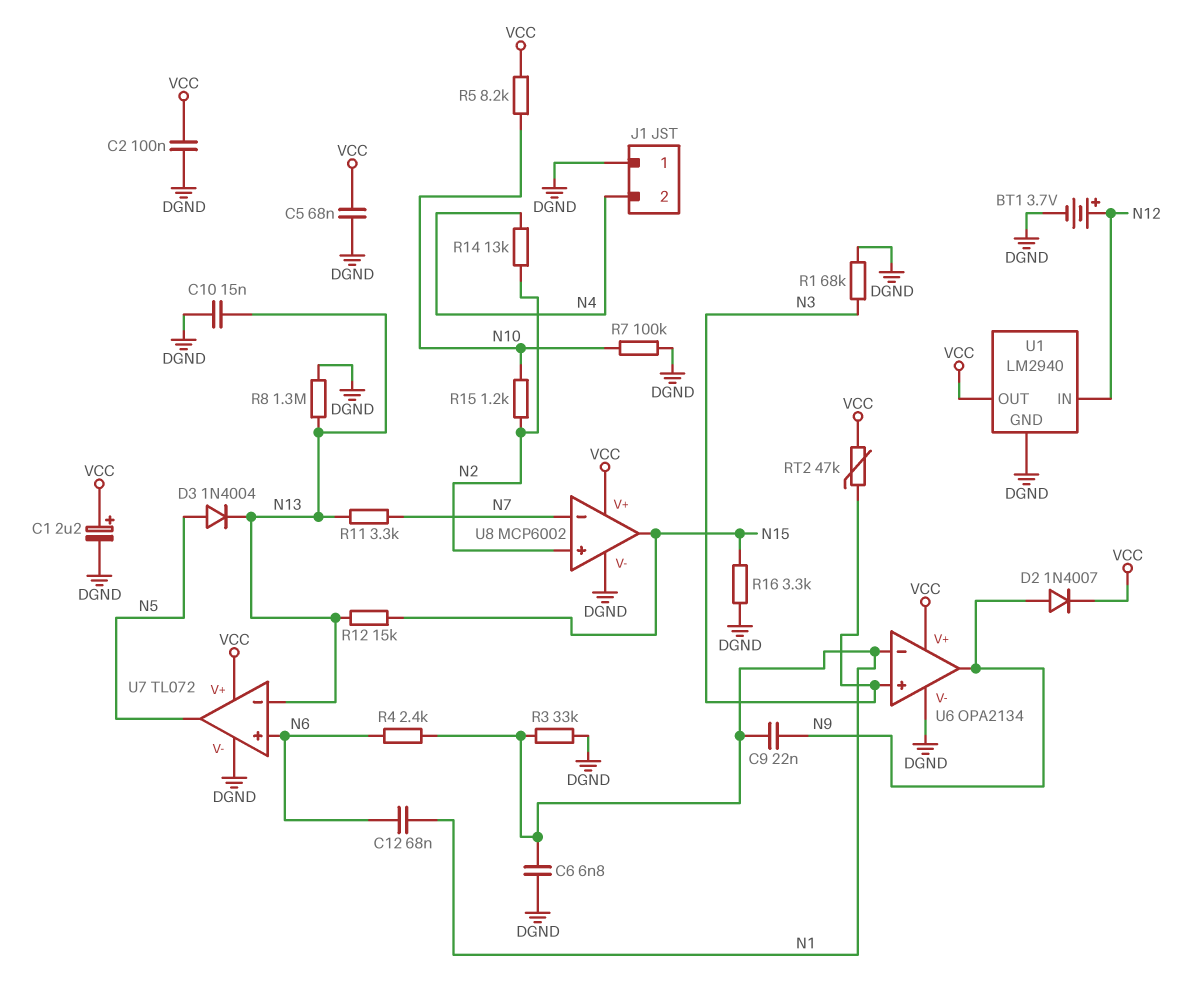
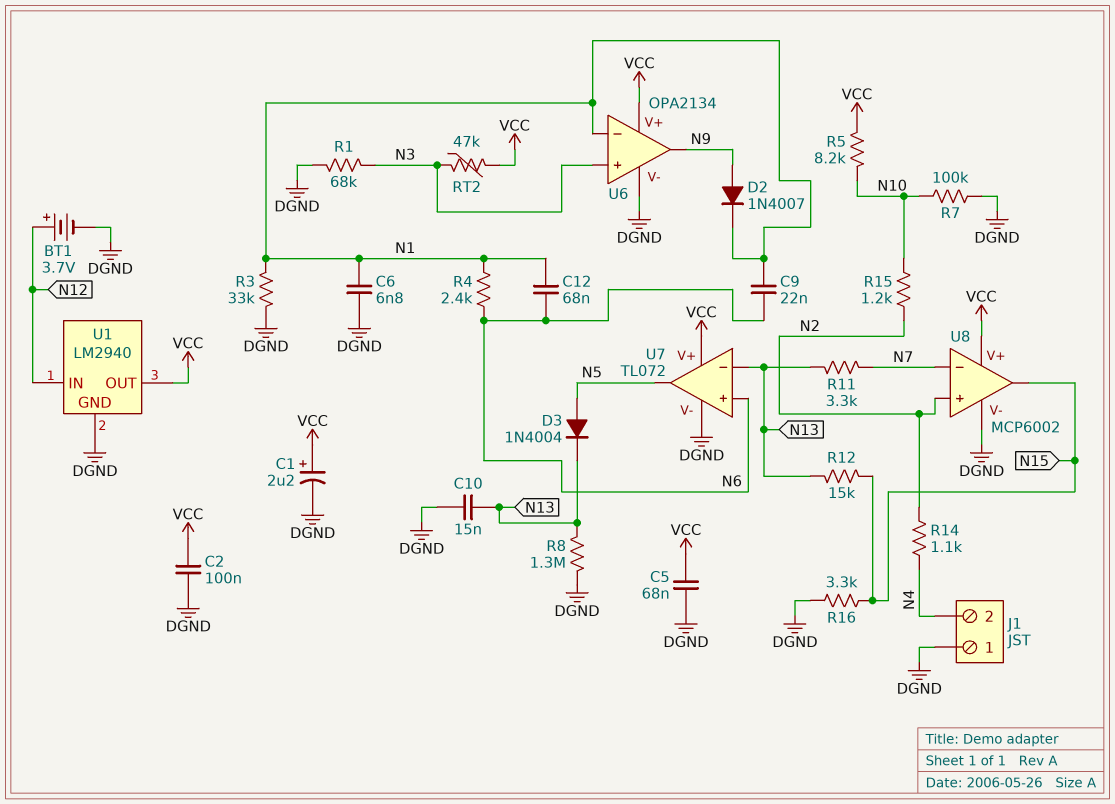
C9: 22nF (N1, N9) -> 22nF (N1, N6)
D2: diode 1N4007 (A N9, K VCC) -> diode 1N4007 (A N9, K N1)
R14: 13k (N2, N4) -> 1.1k (N2, N4)

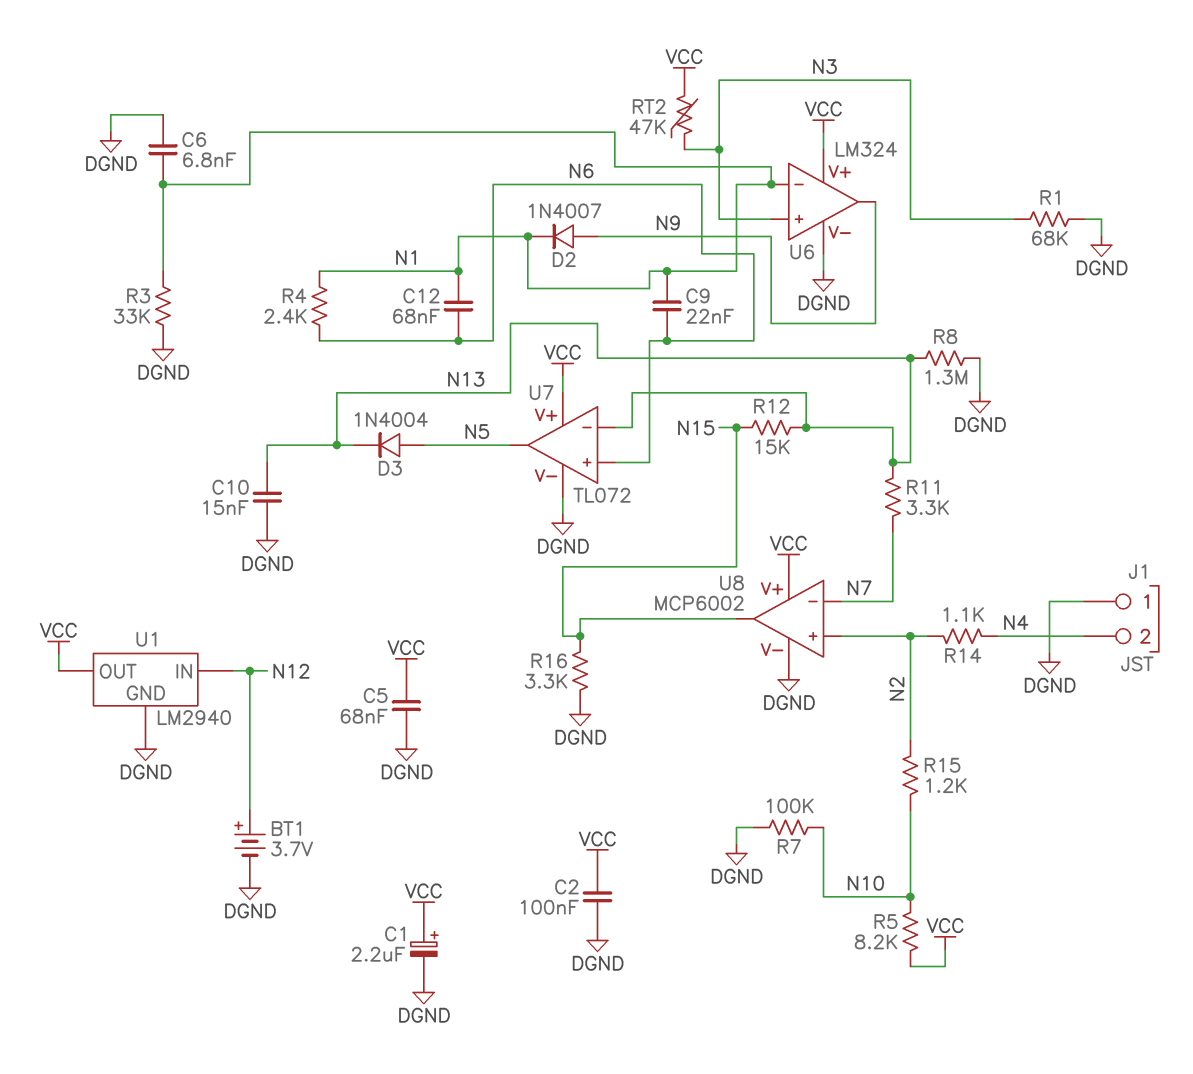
U6: OPA2134 -> LM324

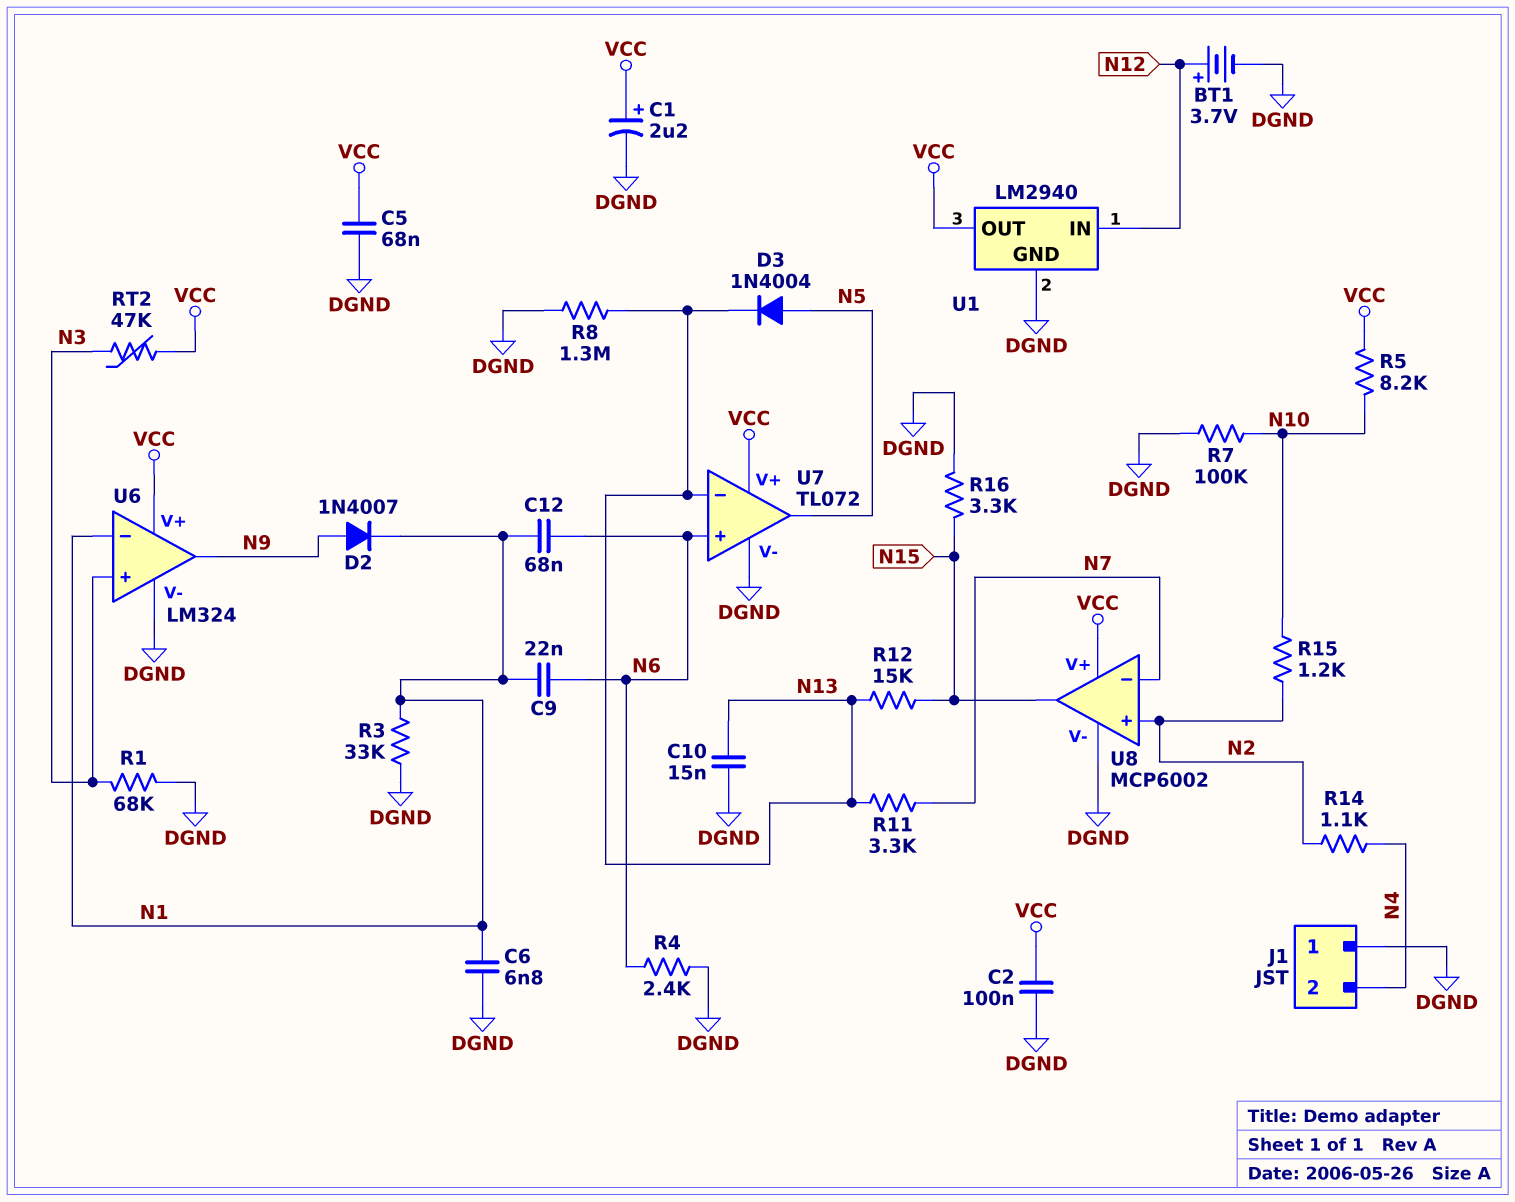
R4: 2.4k (N1, N6) -> 2.4k (DGND, N6)

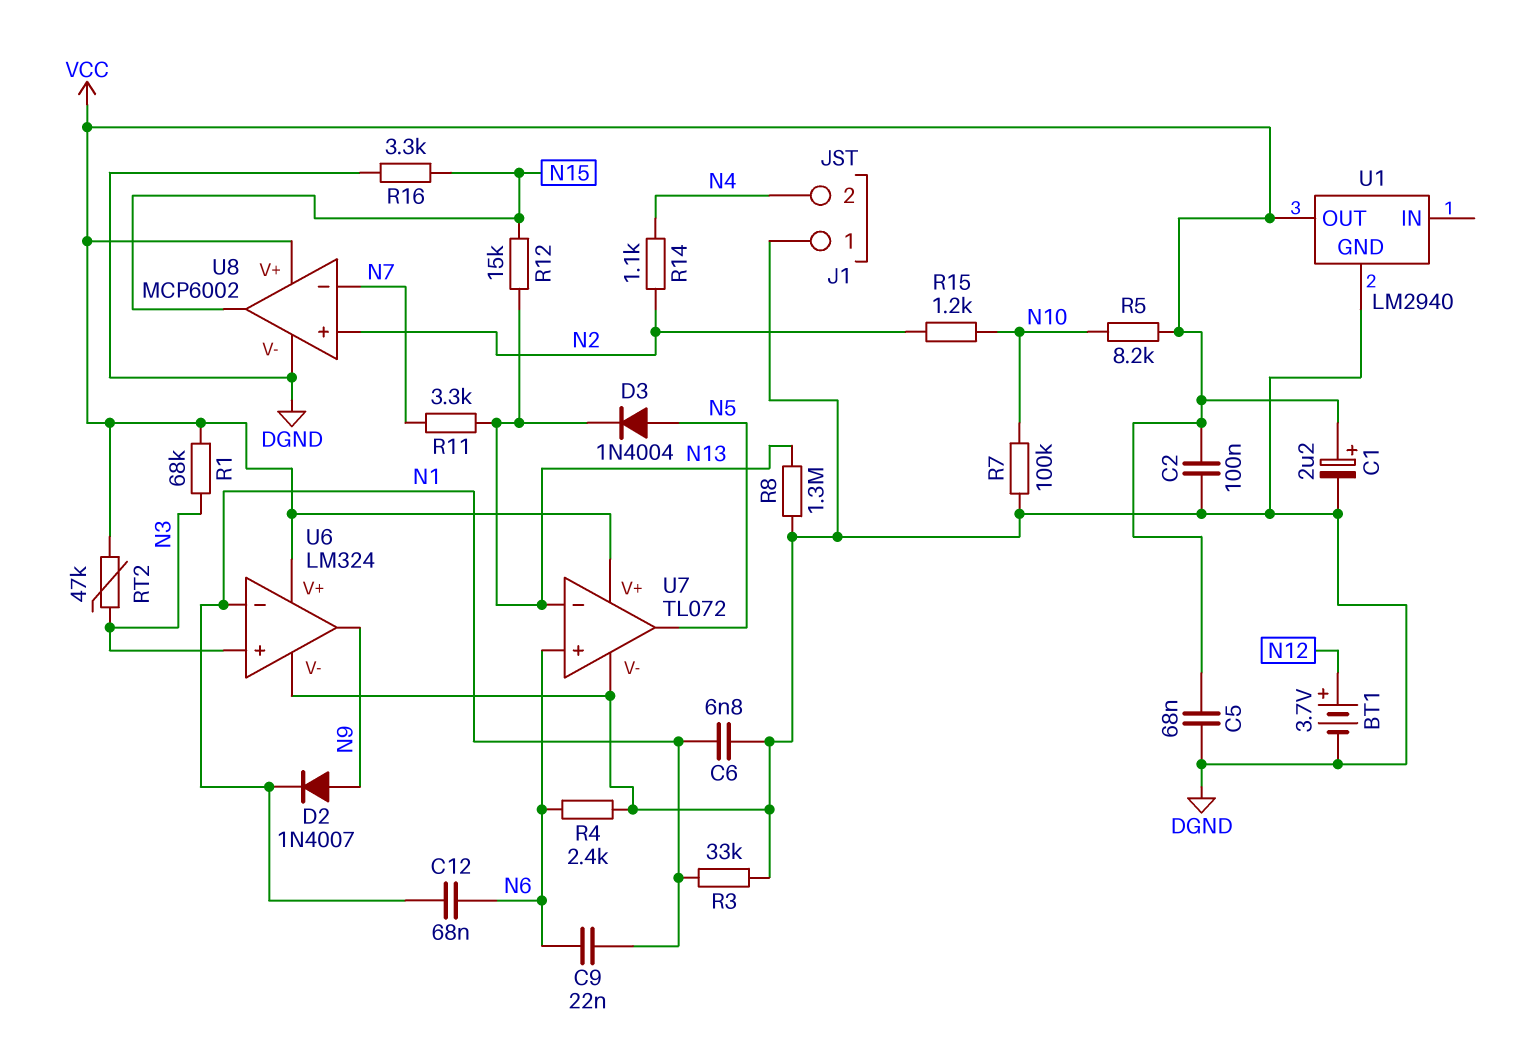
C10: 15nF (DGND, N13) -> none
R1: 68k (DGND, N3) -> 68k (N3, VCC)
U1 pin IN: N12 -> none

